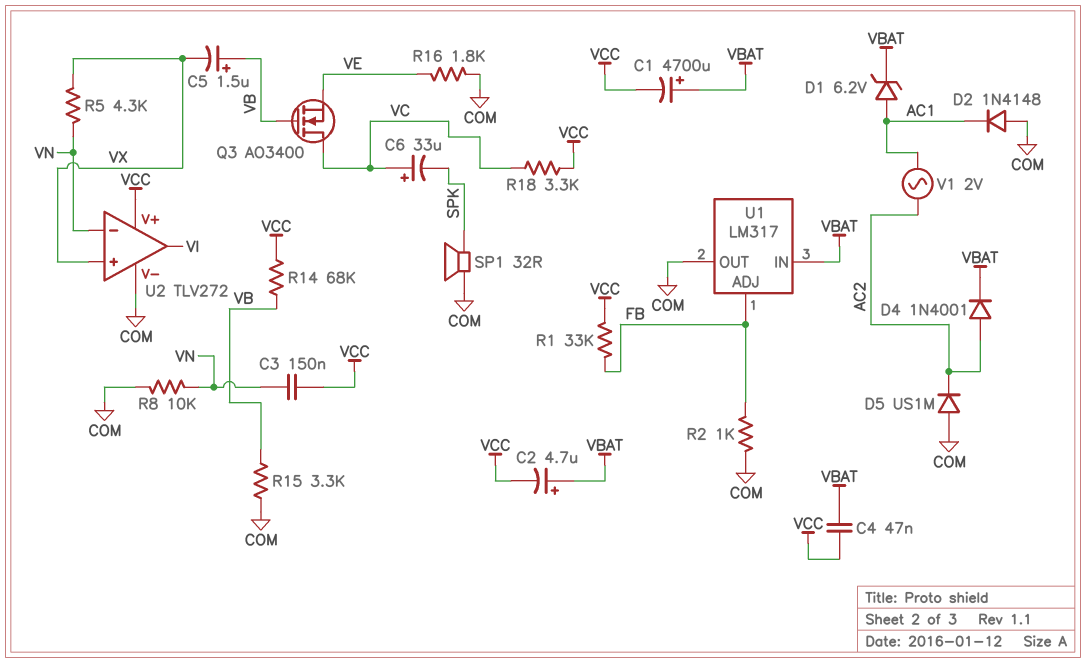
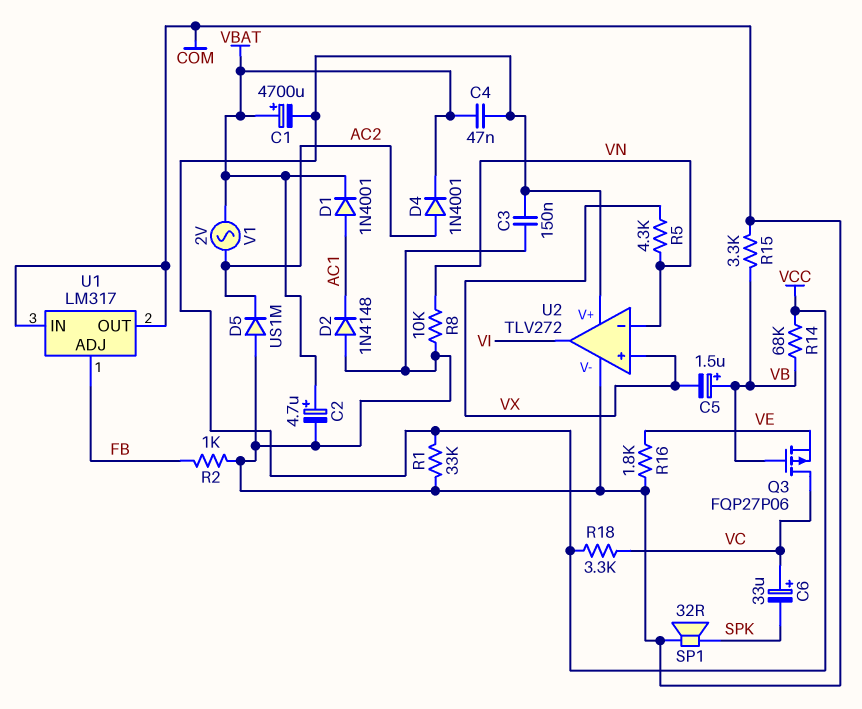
C2: 4.7uF (plus VBAT, minus VCC) -> 4.7uF (plus VBAT, minus COM)
C3: 150nF (VCC, VN) -> 150nF (COM, VCC)
D1: zener 6.2V (A AC1, K VBAT) -> diode 1N4001 (A AC1, K VBAT)
Q3: NMOS AO3400 (G VB, D VC, S VE) -> PMOS FQP27P06 (G VB, D VC, S VE)
R1: 33k (FB, VCC) -> 33k (COM, VCC)
U1 pin IN: VBAT -> COM
V1: AC 2V (AC1, AC2) -> AC 2V (AC2, VBAT)

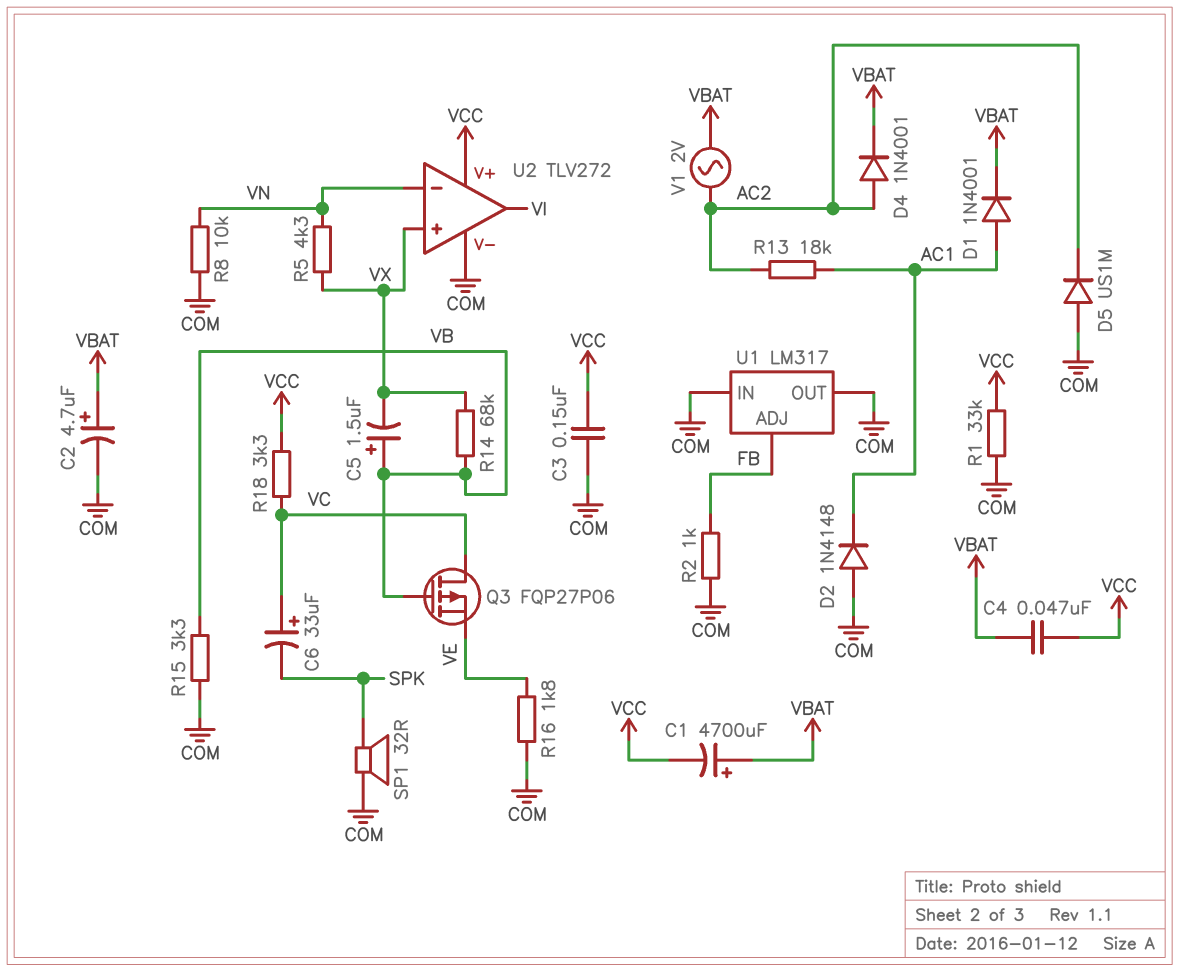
R13: none -> 18k (AC1, AC2)
R14: 68k (VB, VCC) -> 68k (VB, VX)

